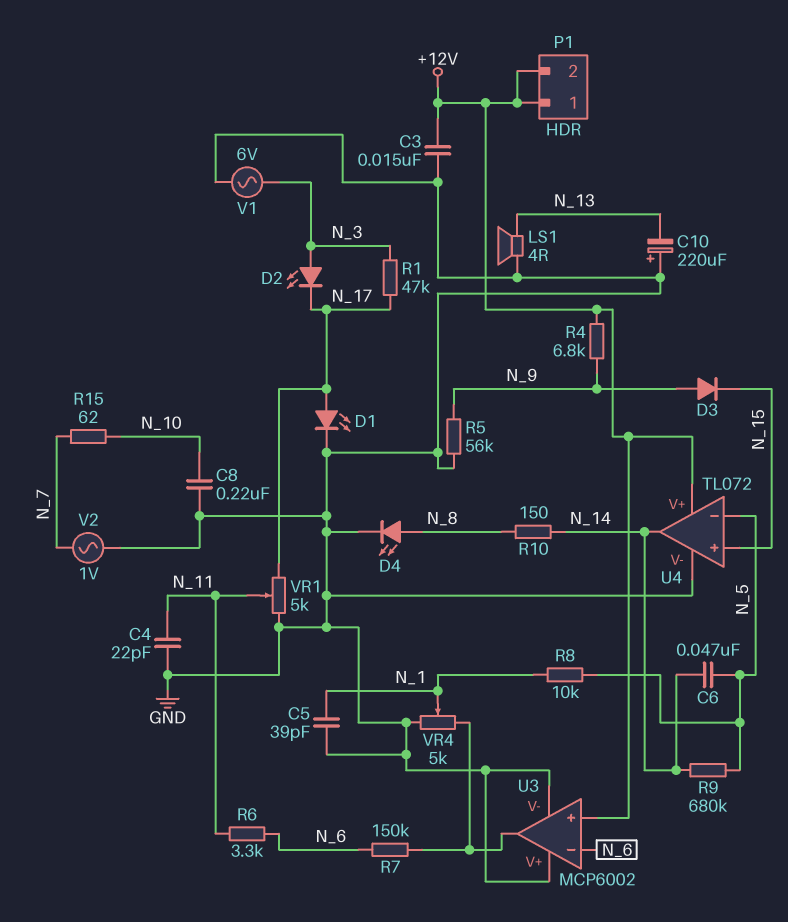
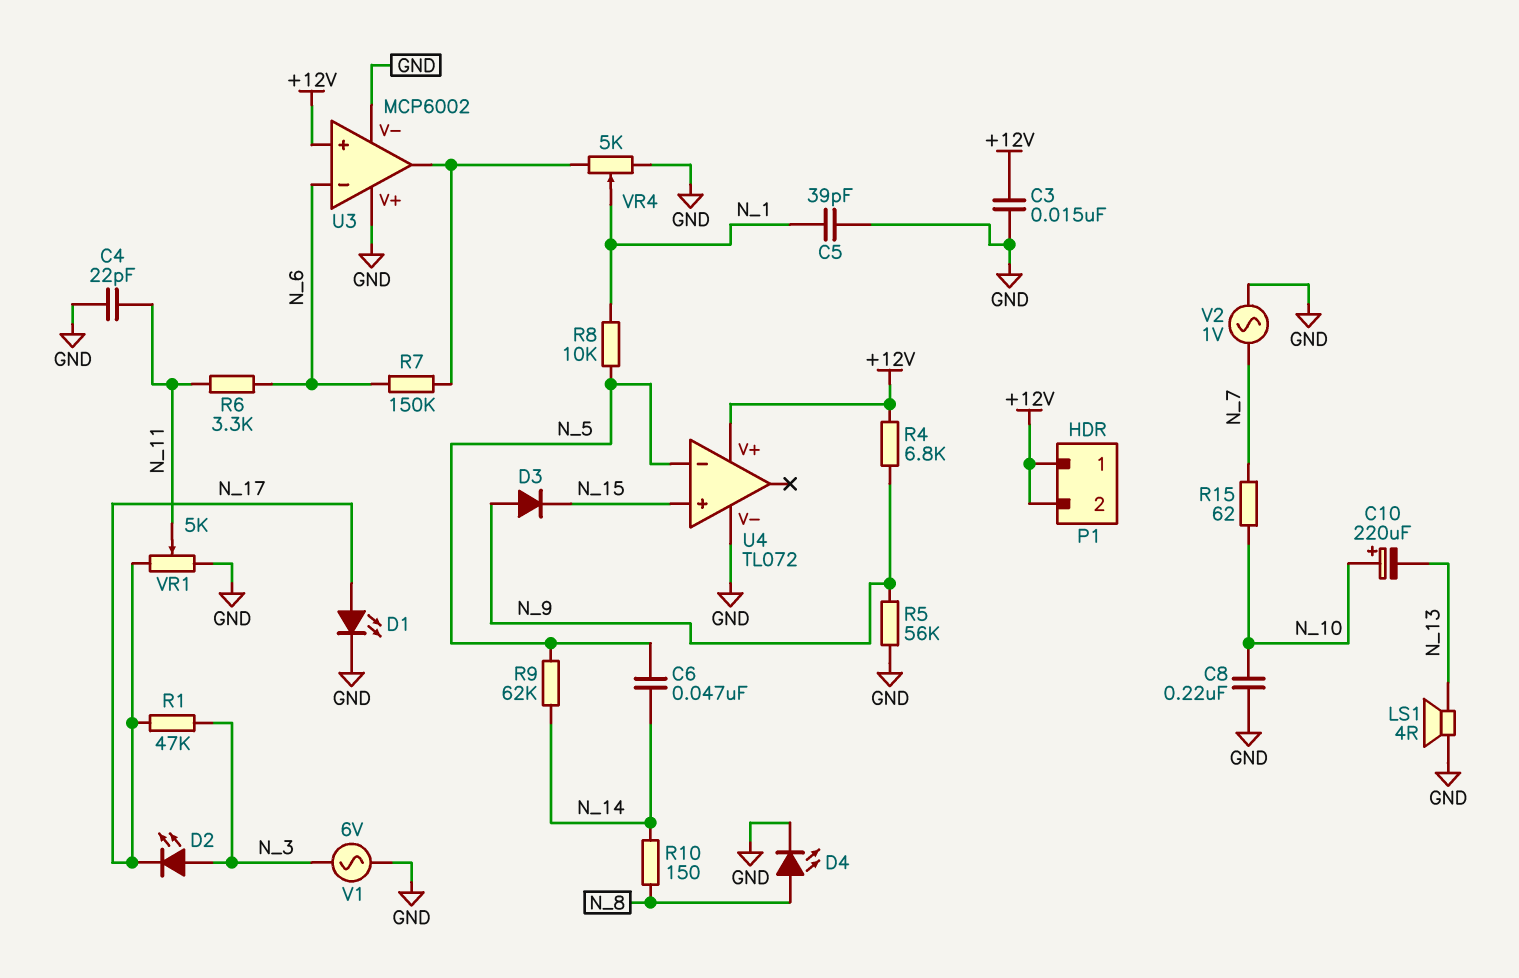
C10: 220uF (plus GND, minus N_13) -> 220uF (plus N_10, minus N_13)
R9: 680k (N_5, N_14) -> 62k (N_5, N_14)
U4 pin out: N_14 -> none

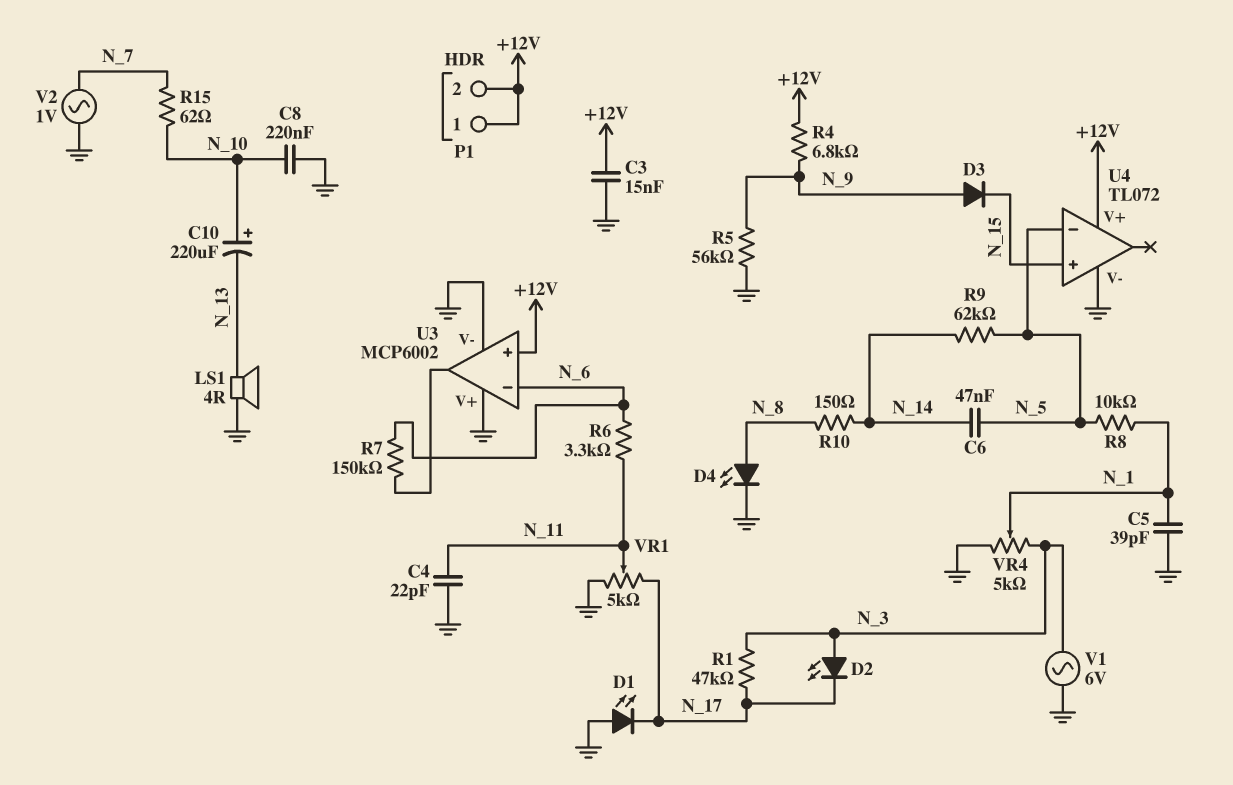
D1: LED (A N_17, K GND) -> LED (A GND, K N_17)
VR4: 5k (GND, U3/out, wiper N_1) -> 5k (GND, N_3, wiper N_1)

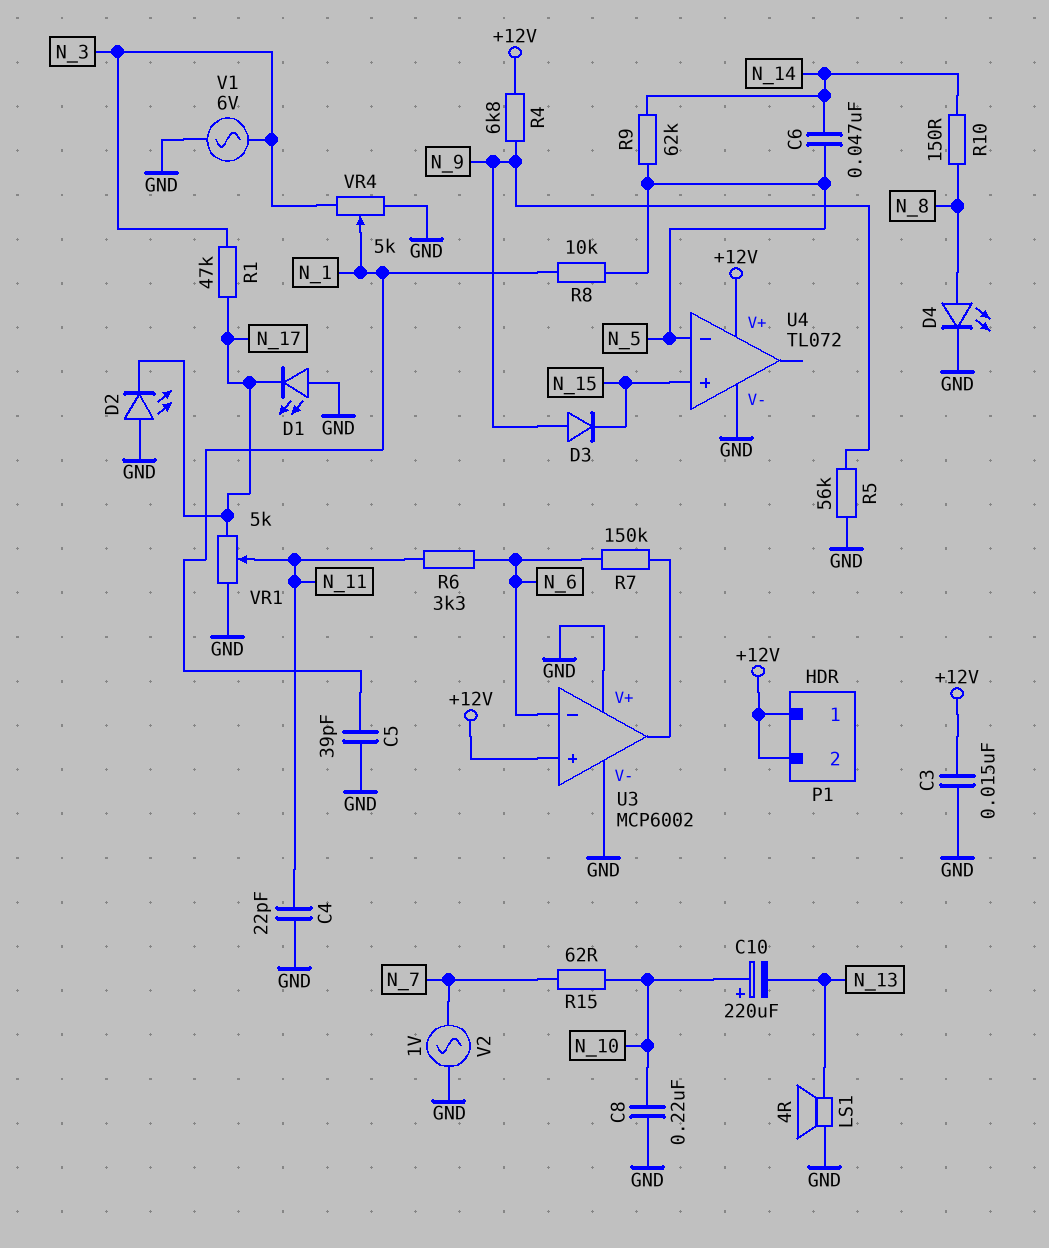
D2: LED (A N_3, K N_17) -> LED (A GND, K N_17)

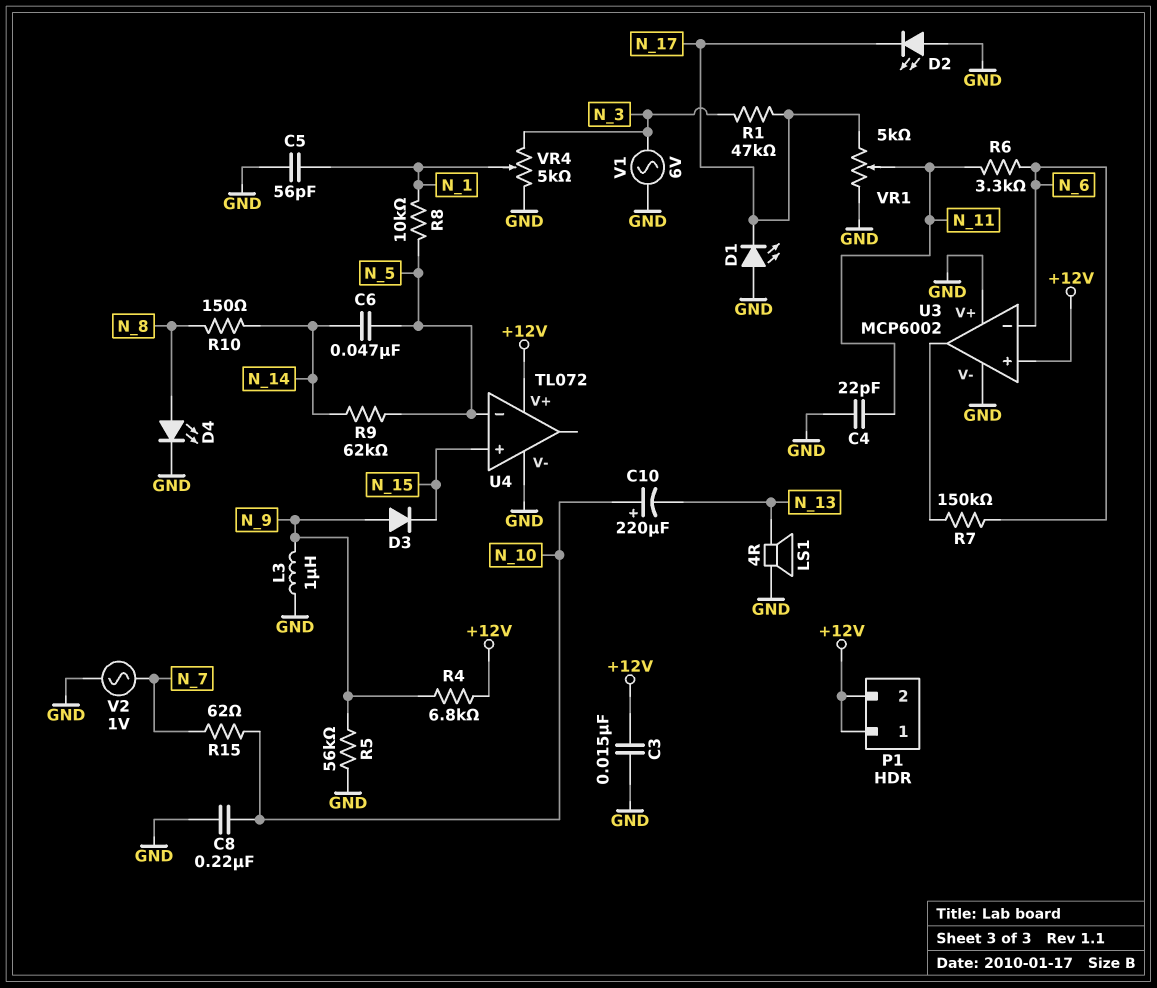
C5: 39pF (GND, N_1) -> 56pF (GND, N_1)
L3: none -> 1uH (GND, N_9)

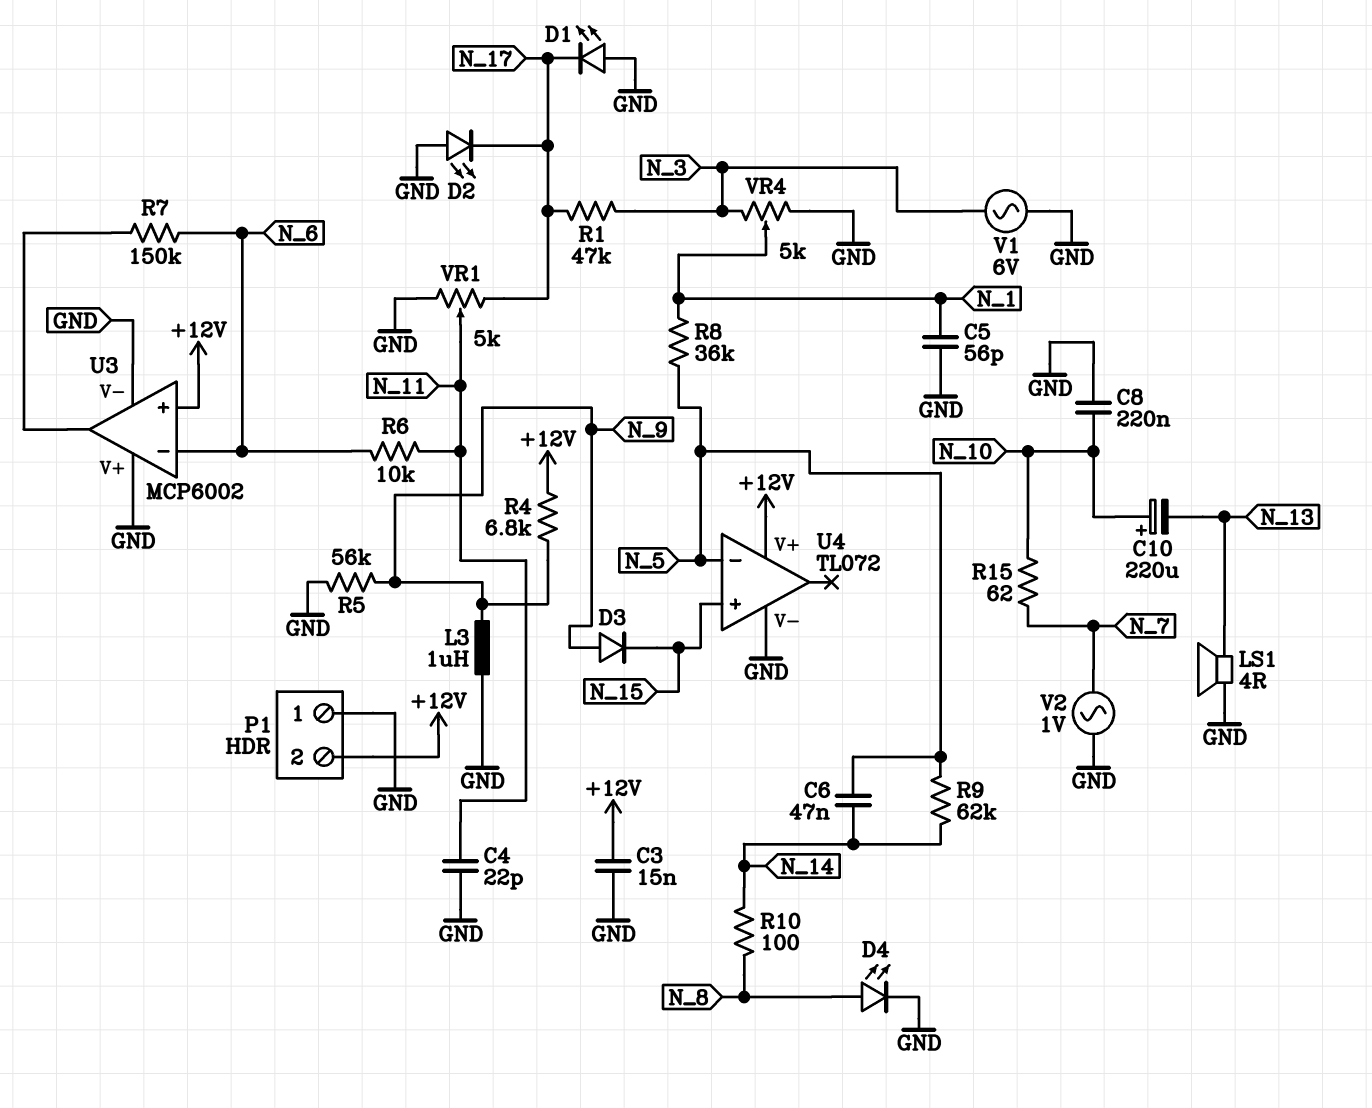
P1 pin 1: +12V -> GND
R6: 3.3k (N_6, N_11) -> 10k (N_6, N_11)
R8: 10k (N_1, N_5) -> 36k (N_1, N_5)
R10: 150 (N_8, N_14) -> 100 (N_8, N_14)

